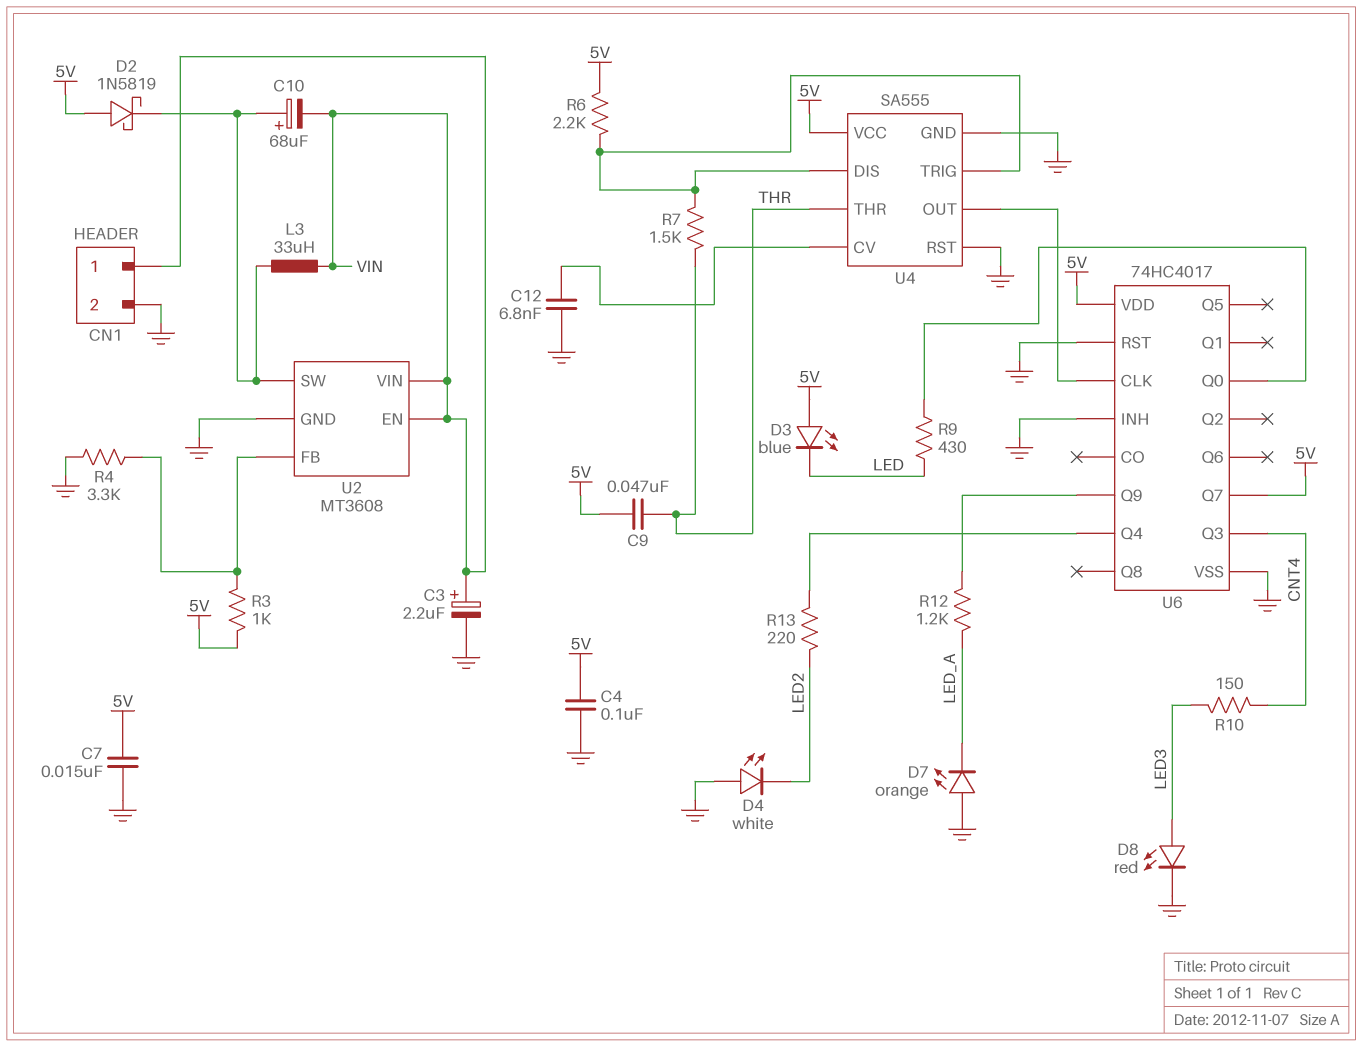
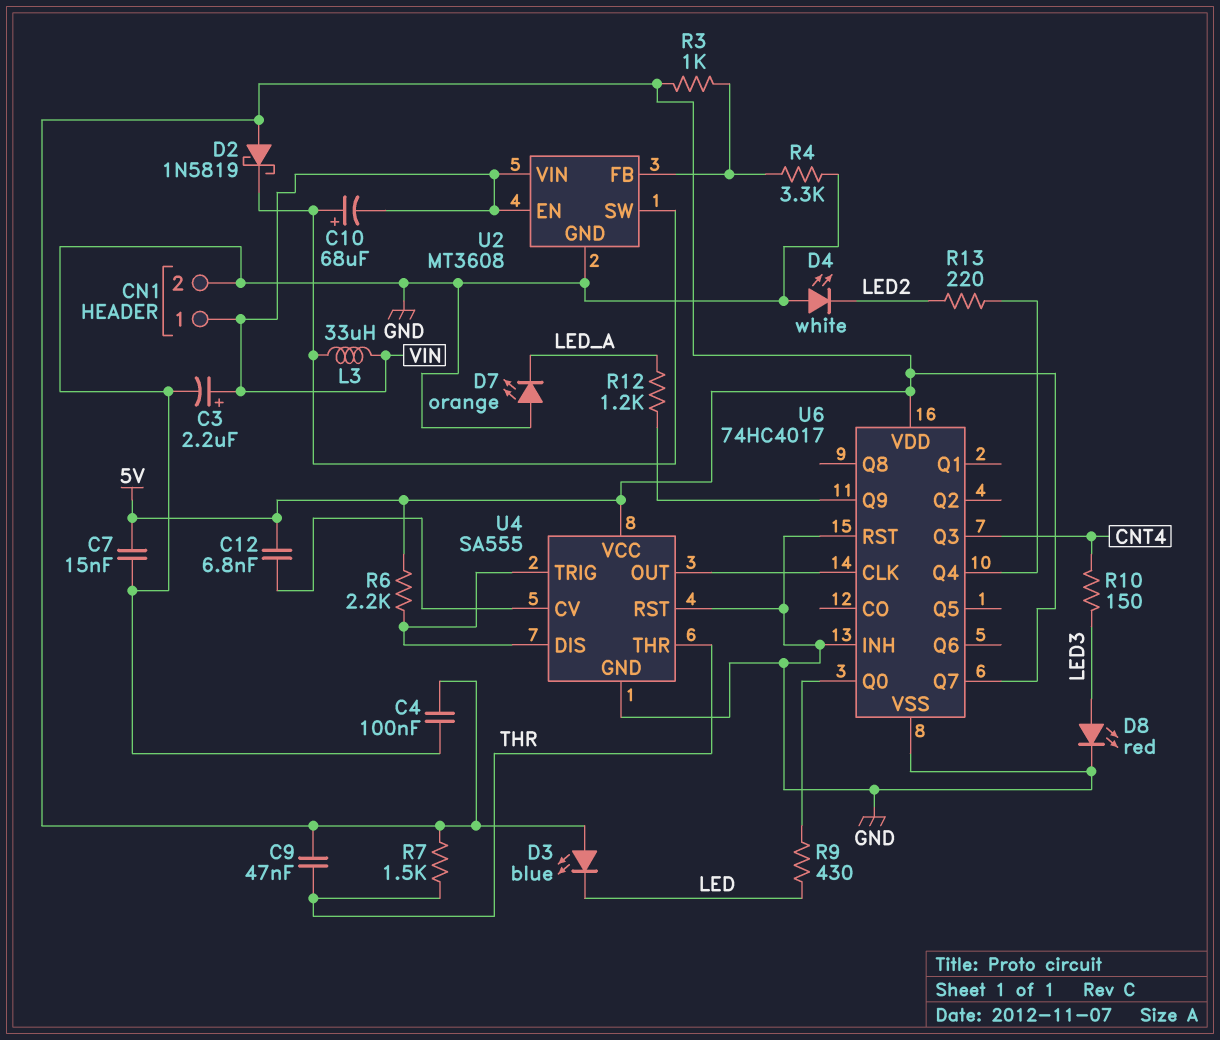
C12: 6.8nF (GND, U4/CV) -> 6.8nF (5V, U4/CV)
R7: 1.5k (THR, U4/DIS) -> 1.5k (5V, THR)

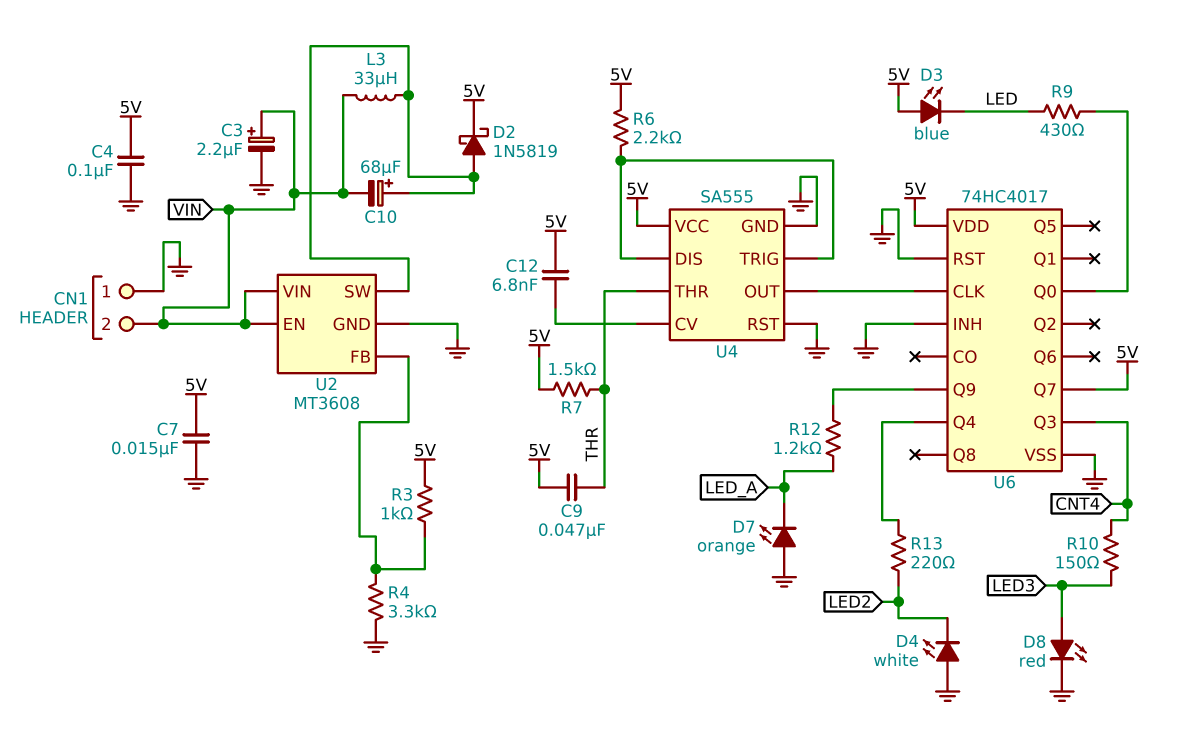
CN1 pin 1: VIN -> GND
CN1 pin 2: GND -> VIN
D2: schottky 1N5819 (A 5V, K U2/SW) -> schottky 1N5819 (A U2/SW, K 5V)

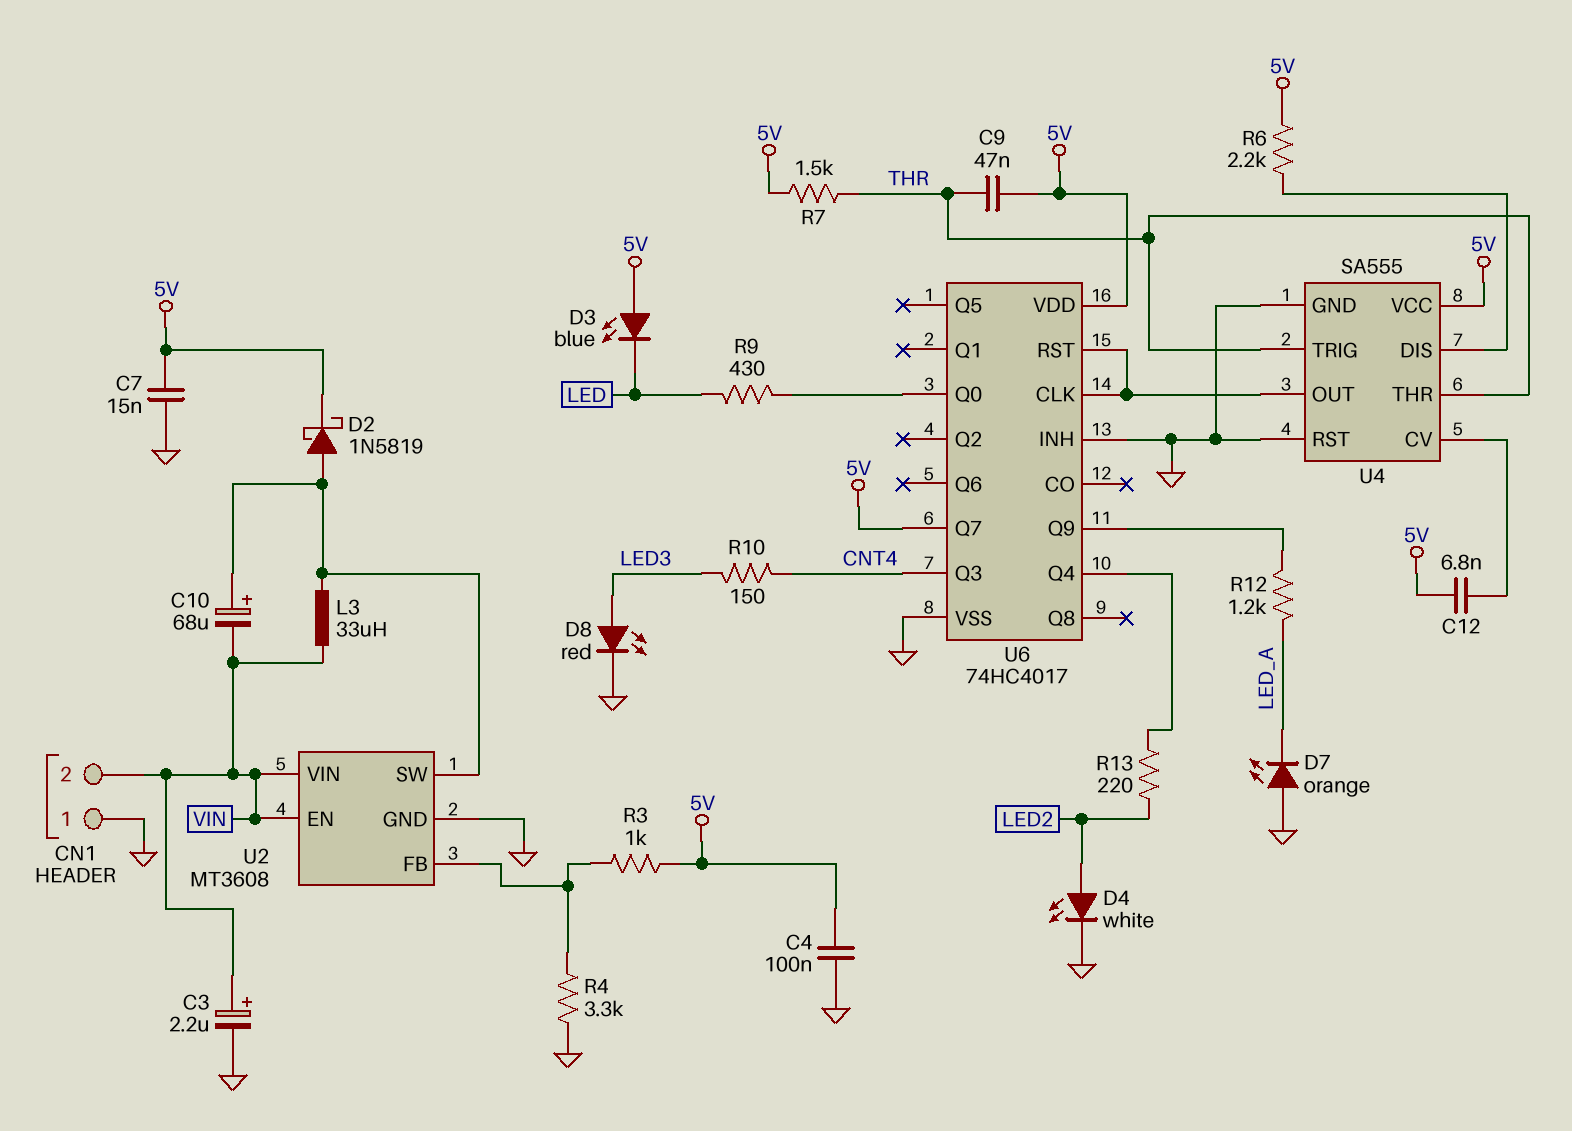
D4: LED white (A GND, K LED2) -> LED white (A LED2, K GND)
U4 pin TRIG: U4/DIS -> THR
U6 pin RST: GND -> U4/OUT

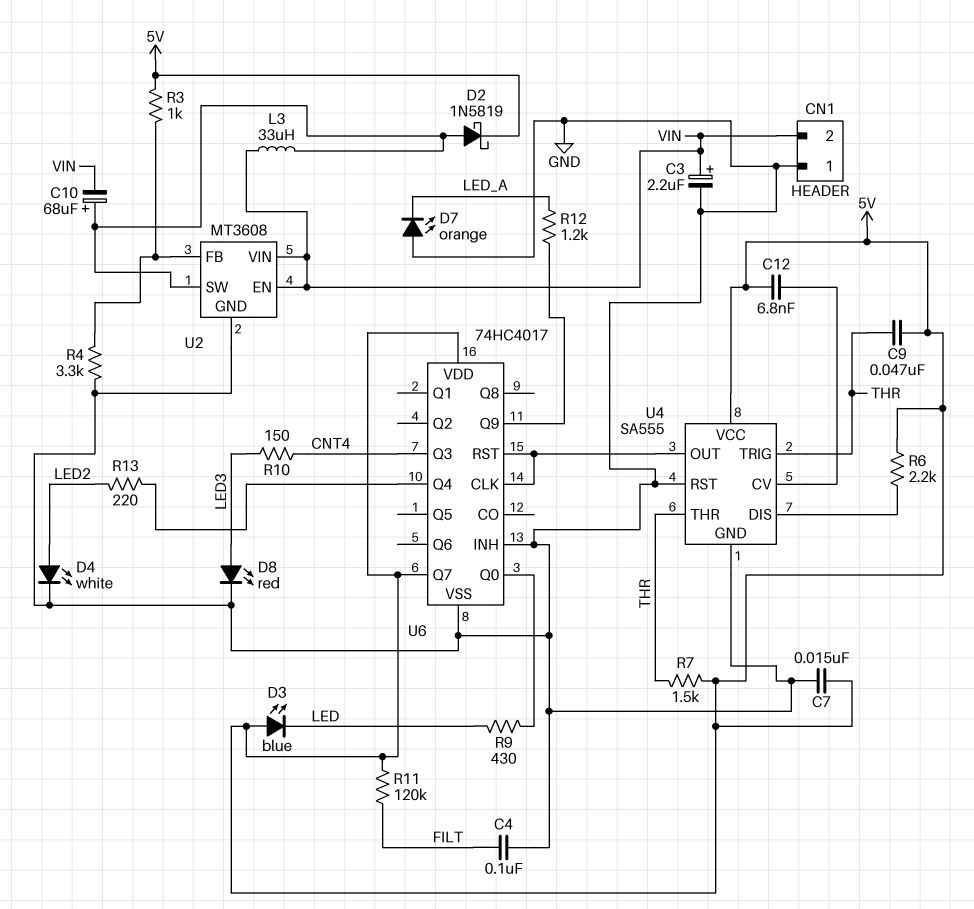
C4: 100nF (5V, GND) -> 100nF (FILT, GND)
R11: none -> 120k (5V, FILT)

